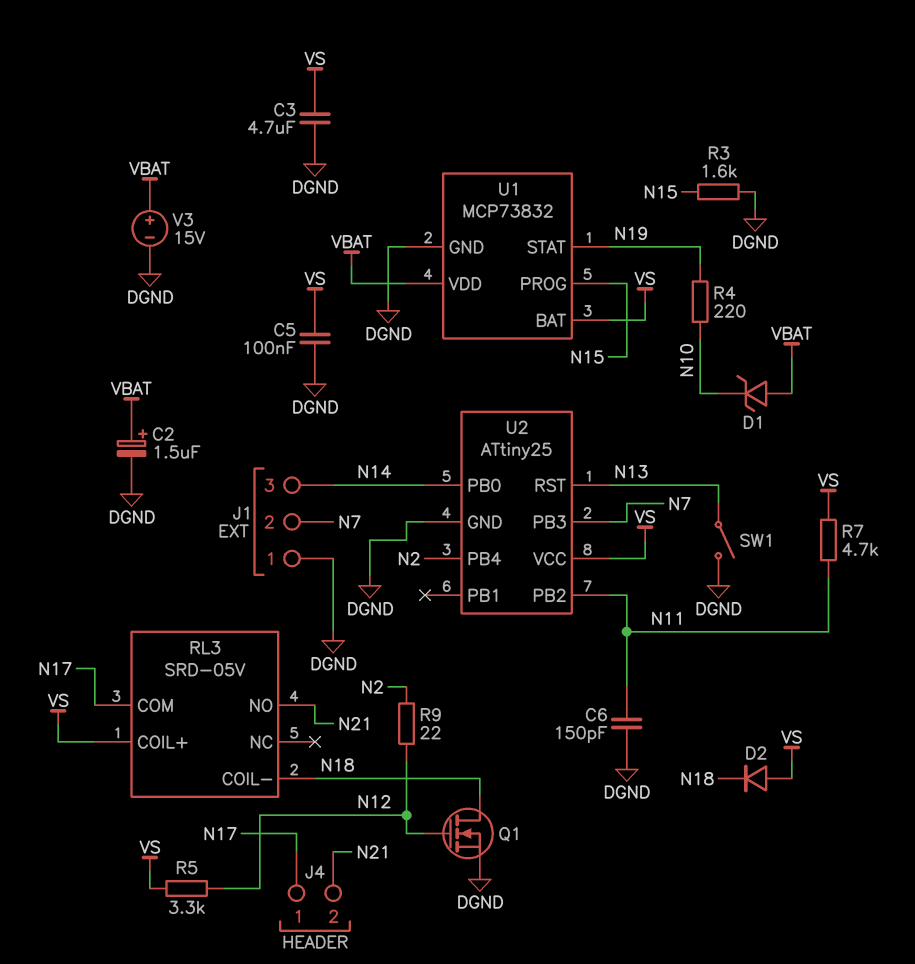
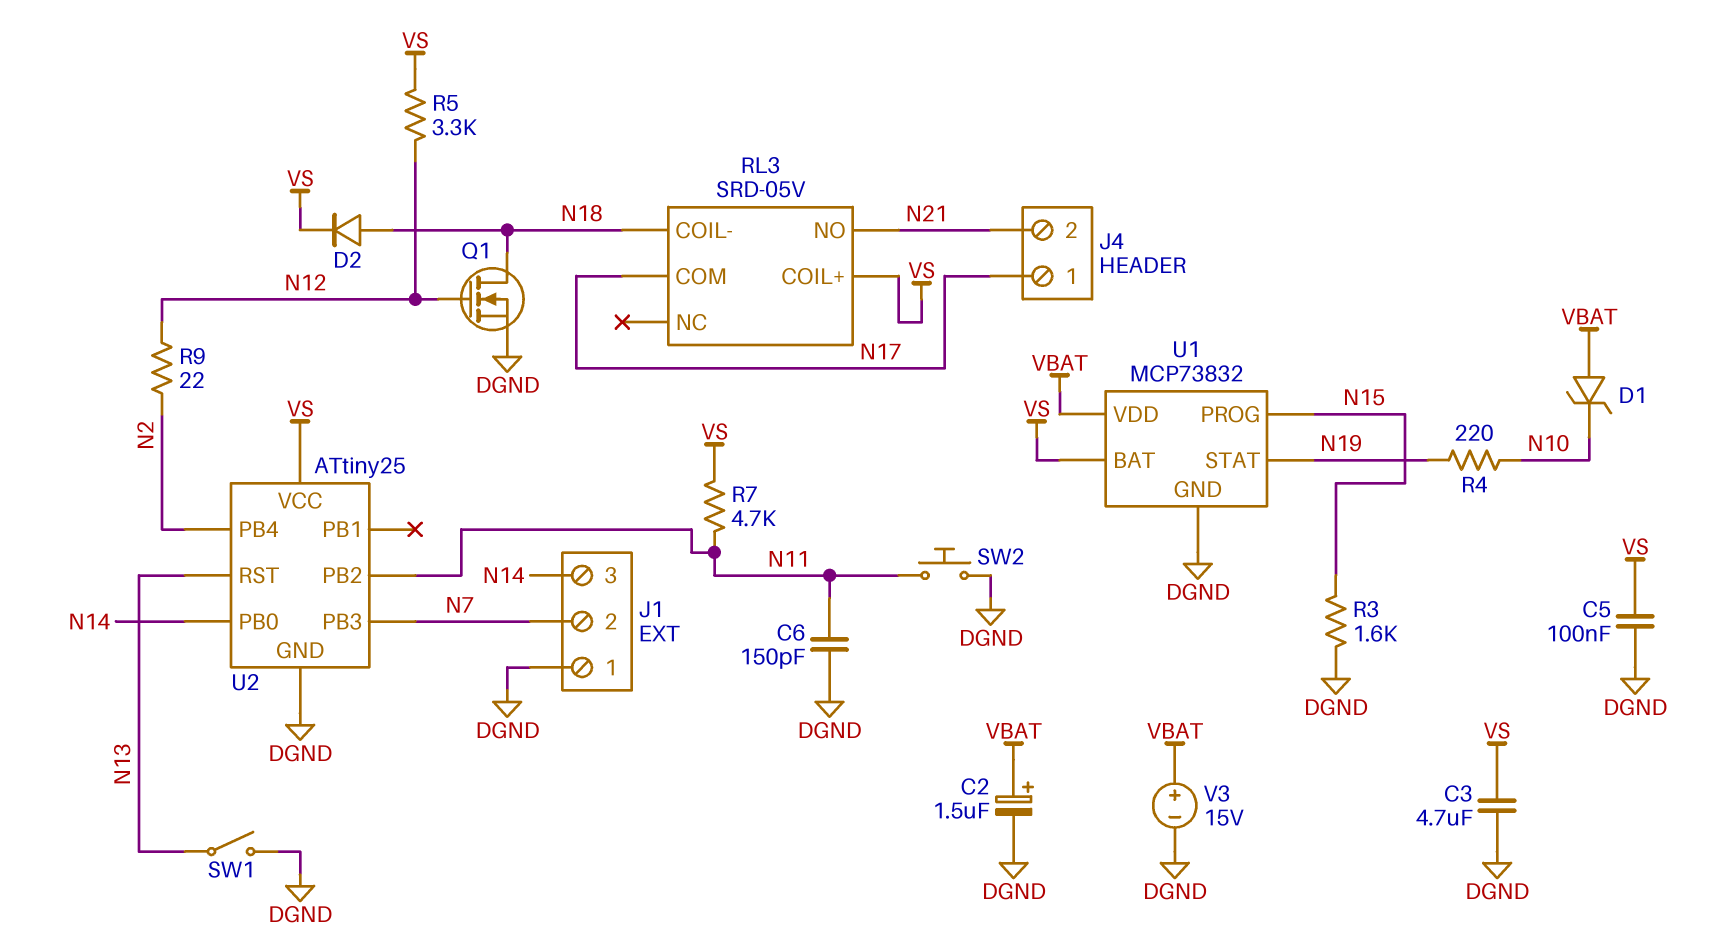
D2: diode (A VS, K N18) -> diode (A N18, K VS)
SW2: none -> button (DGND, N11)

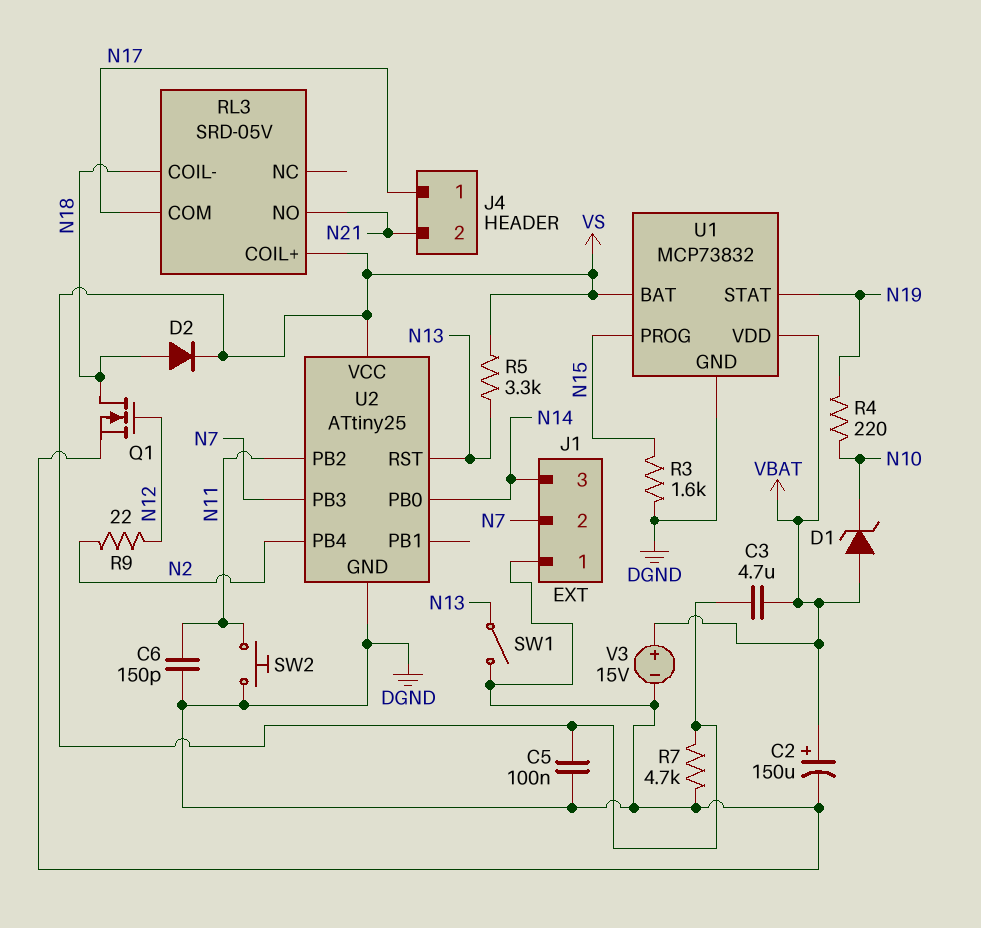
C2: 1.5uF (plus VBAT, minus DGND) -> 150uF (plus VBAT, minus DGND)
C3: 4.7uF (DGND, VS) -> 4.7uF (VBAT, VS)
R5: 3.3k (N12, VS) -> 3.3k (N13, VS)
R7: 4.7k (N11, VS) -> 4.7k (DGND, VS)

